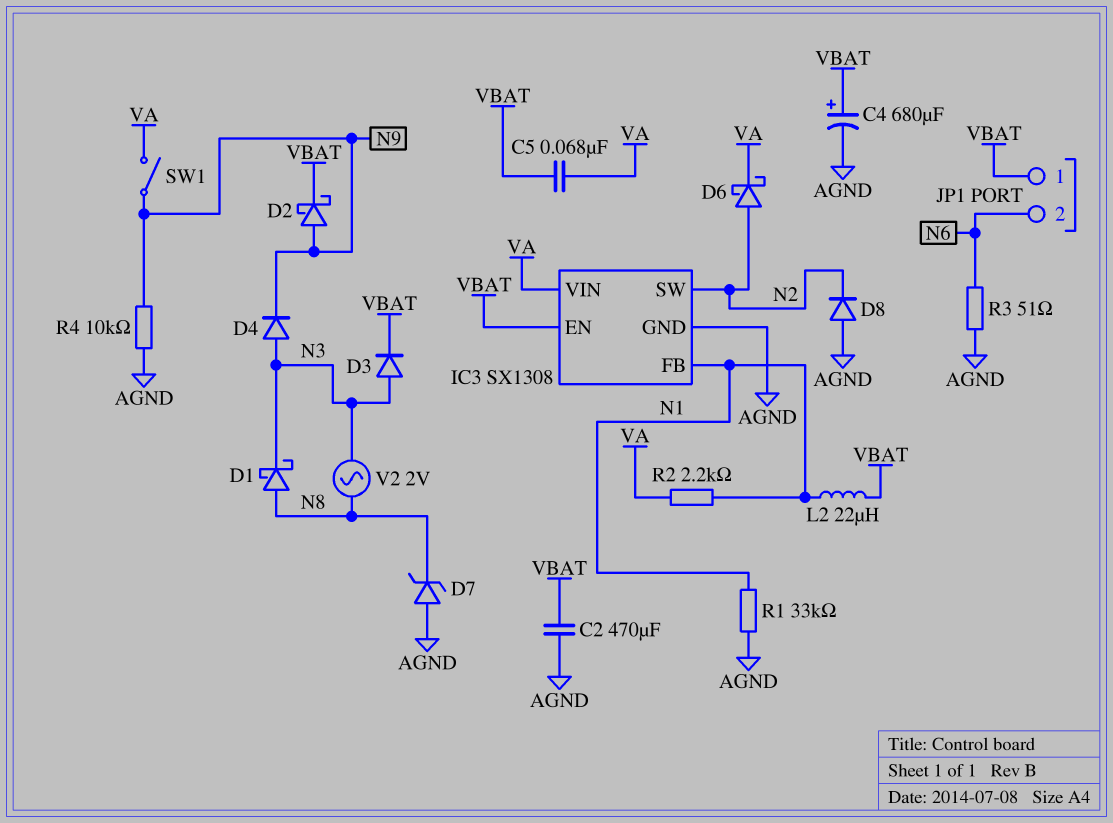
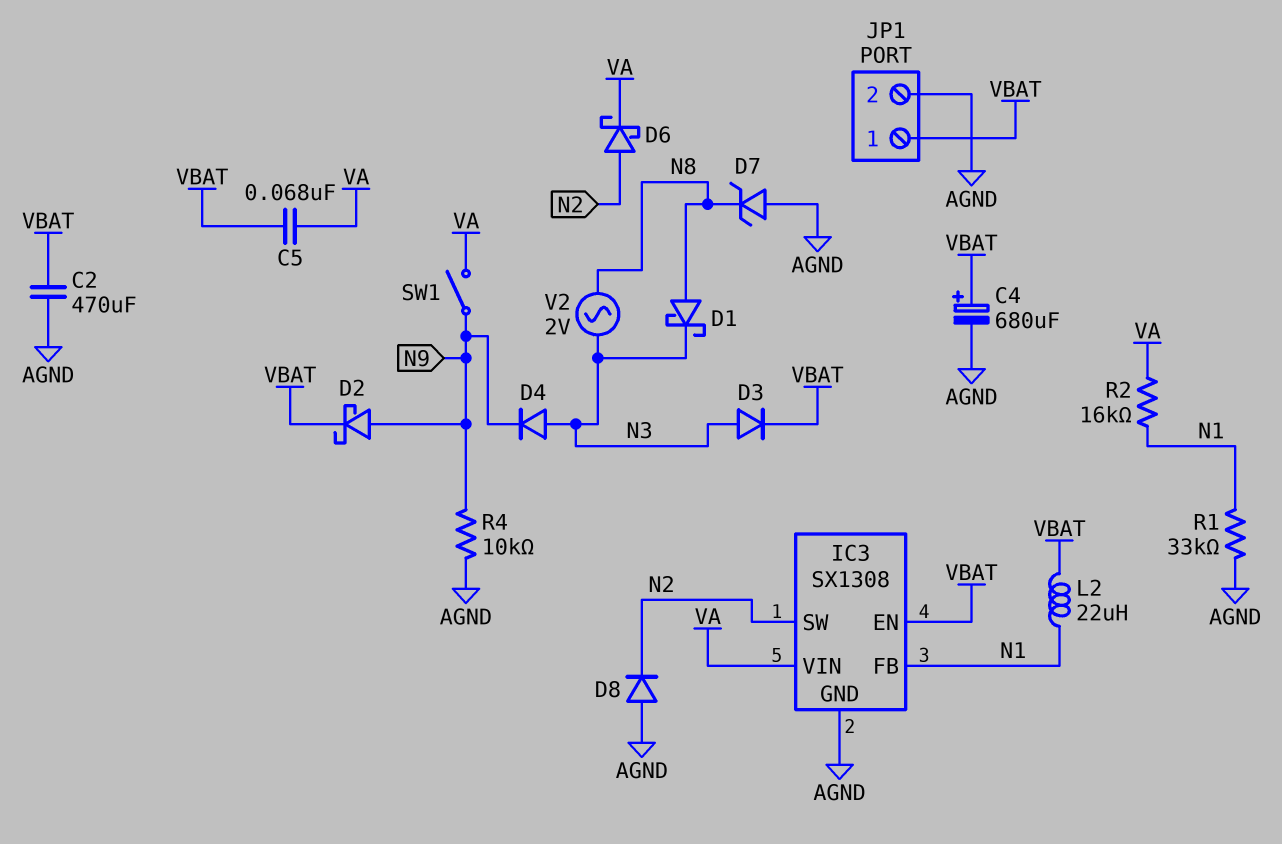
JP1 pin 2: N6 -> AGND
R2: 2.2k (N1, VA) -> 16k (N1, VA)
R3: 51 (AGND, N6) -> none

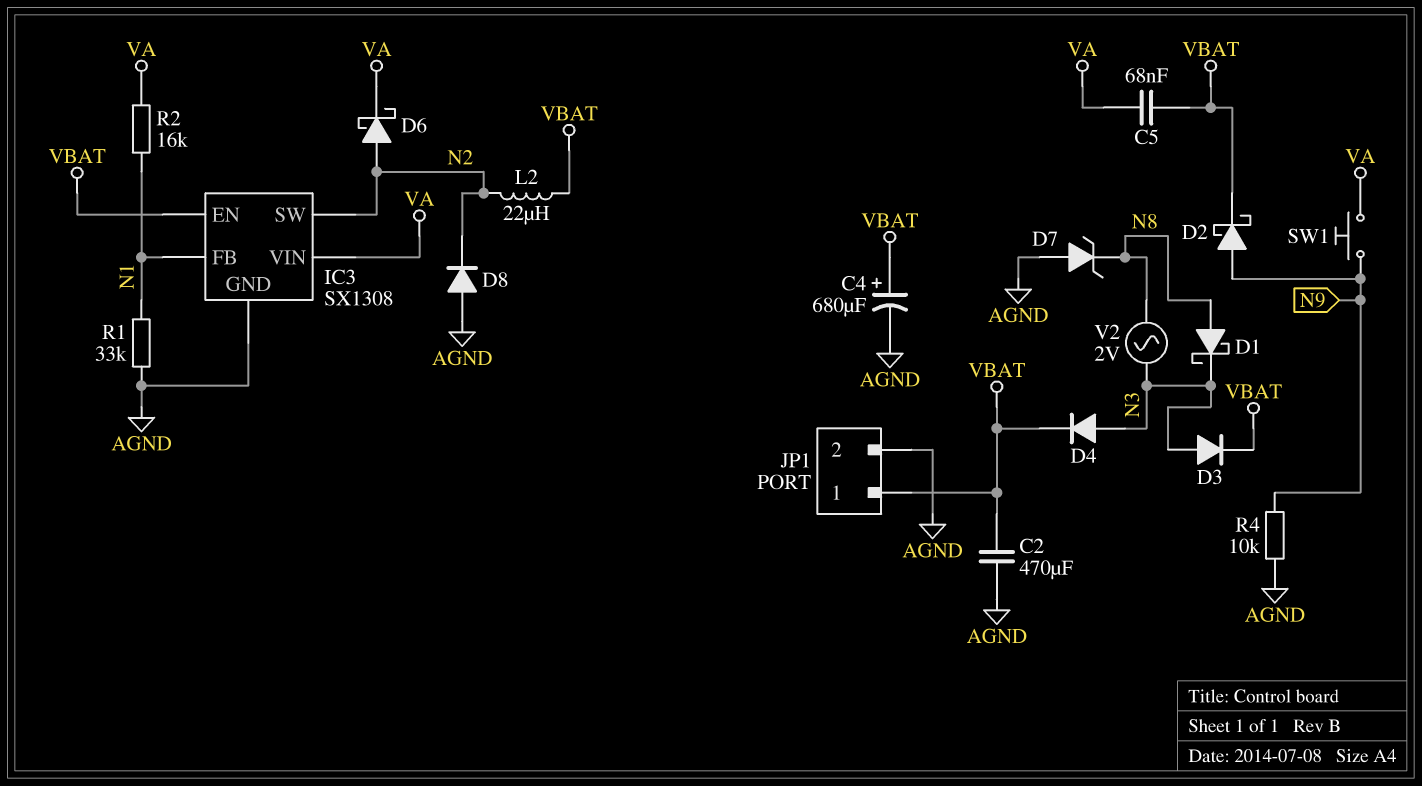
D4: diode (A N3, K N9) -> diode (A N3, K VBAT)
L2: 22uH (N1, VBAT) -> 22uH (N2, VBAT)
SW1: switch (N9, VA) -> button (N9, VA)

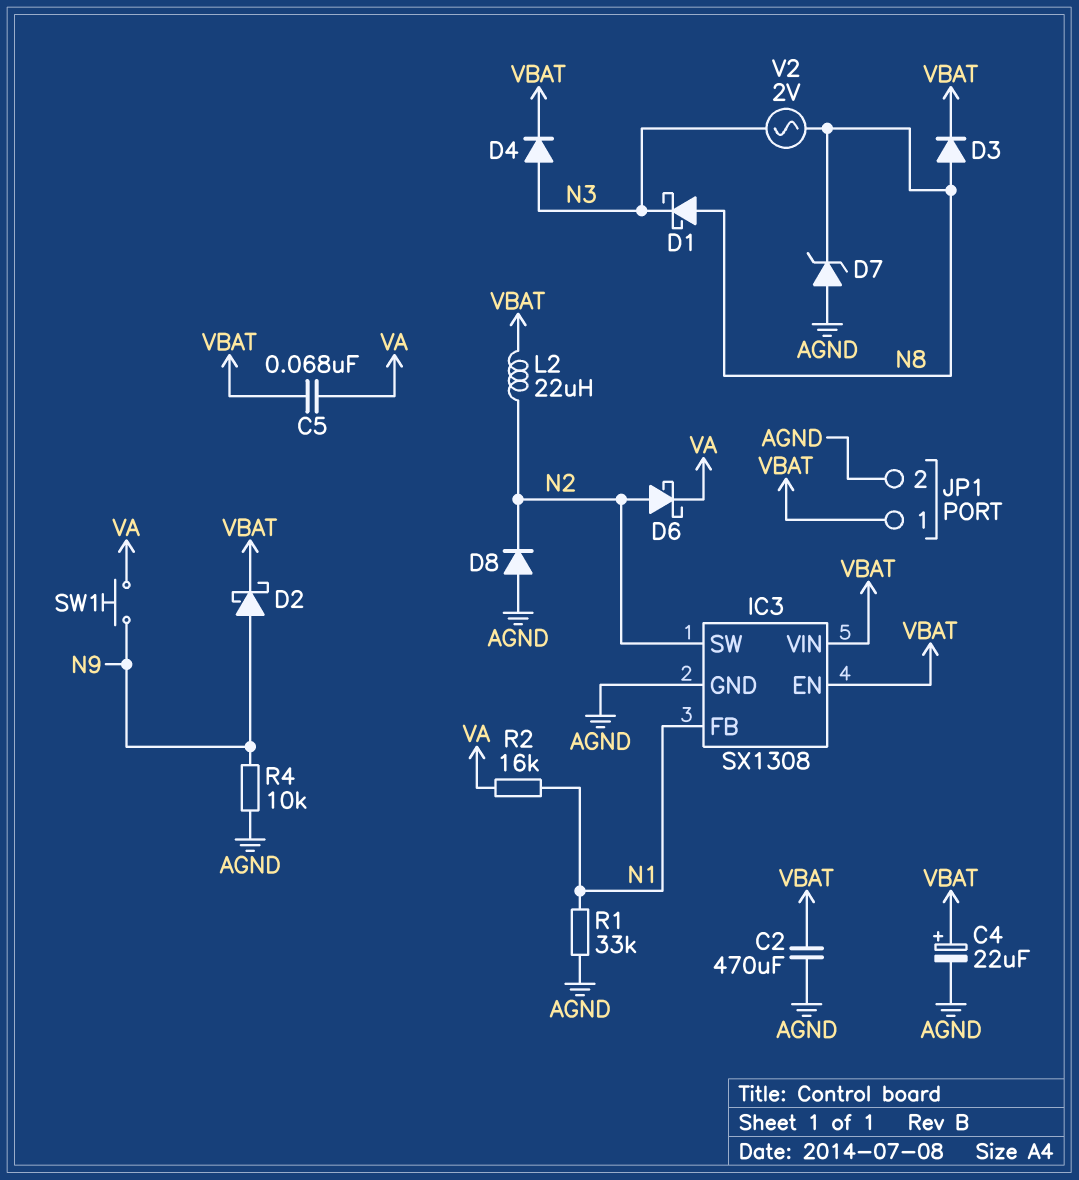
C4: 680uF (plus VBAT, minus AGND) -> 22uF (plus VBAT, minus AGND)
D3: diode (A N3, K VBAT) -> diode (A N8, K VBAT)
IC3 pin VIN: VA -> VBAT

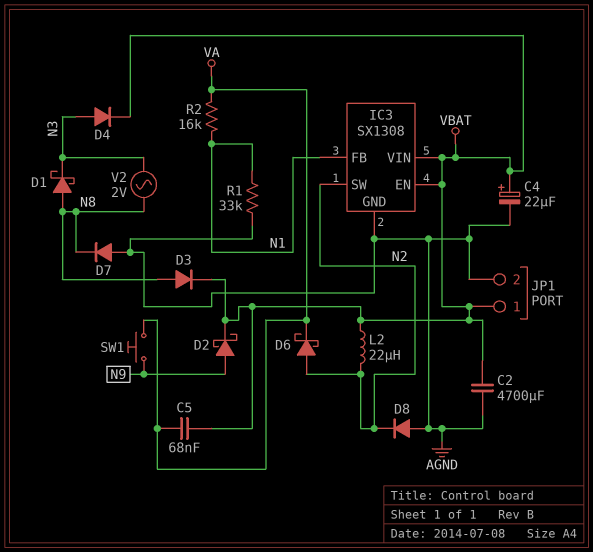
C2: 470uF (AGND, VBAT) -> 4700uF (AGND, VBAT)
D7: zener (A AGND, K N8) -> diode (A AGND, K N8)
R4: 10k (AGND, N9) -> none

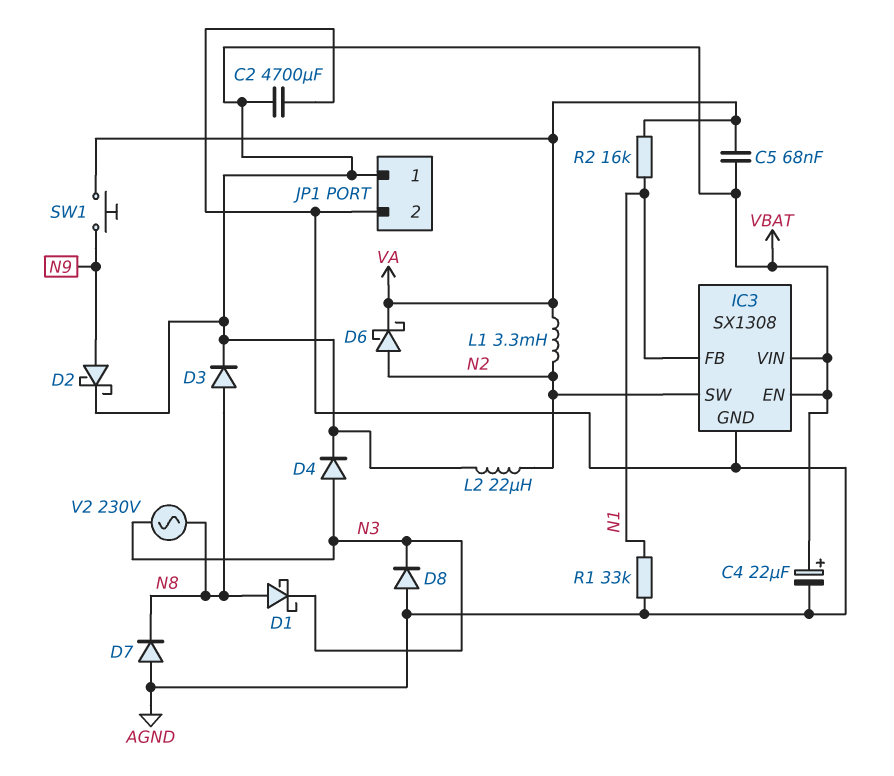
D8: diode (A AGND, K N2) -> diode (A AGND, K N3)
L1: none -> 3.3mH (N2, VA)
V2: AC 2V (N3, N8) -> AC 230V (N3, N8)

